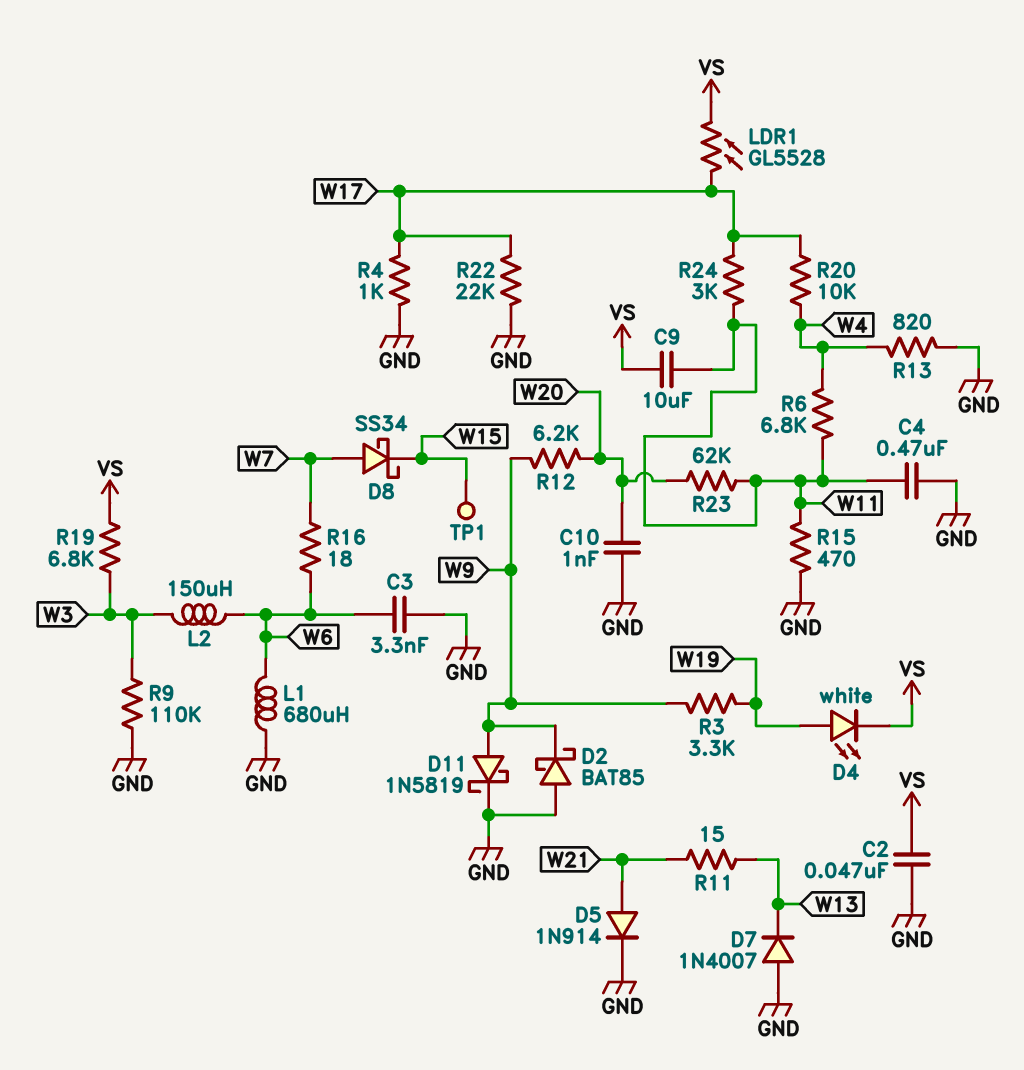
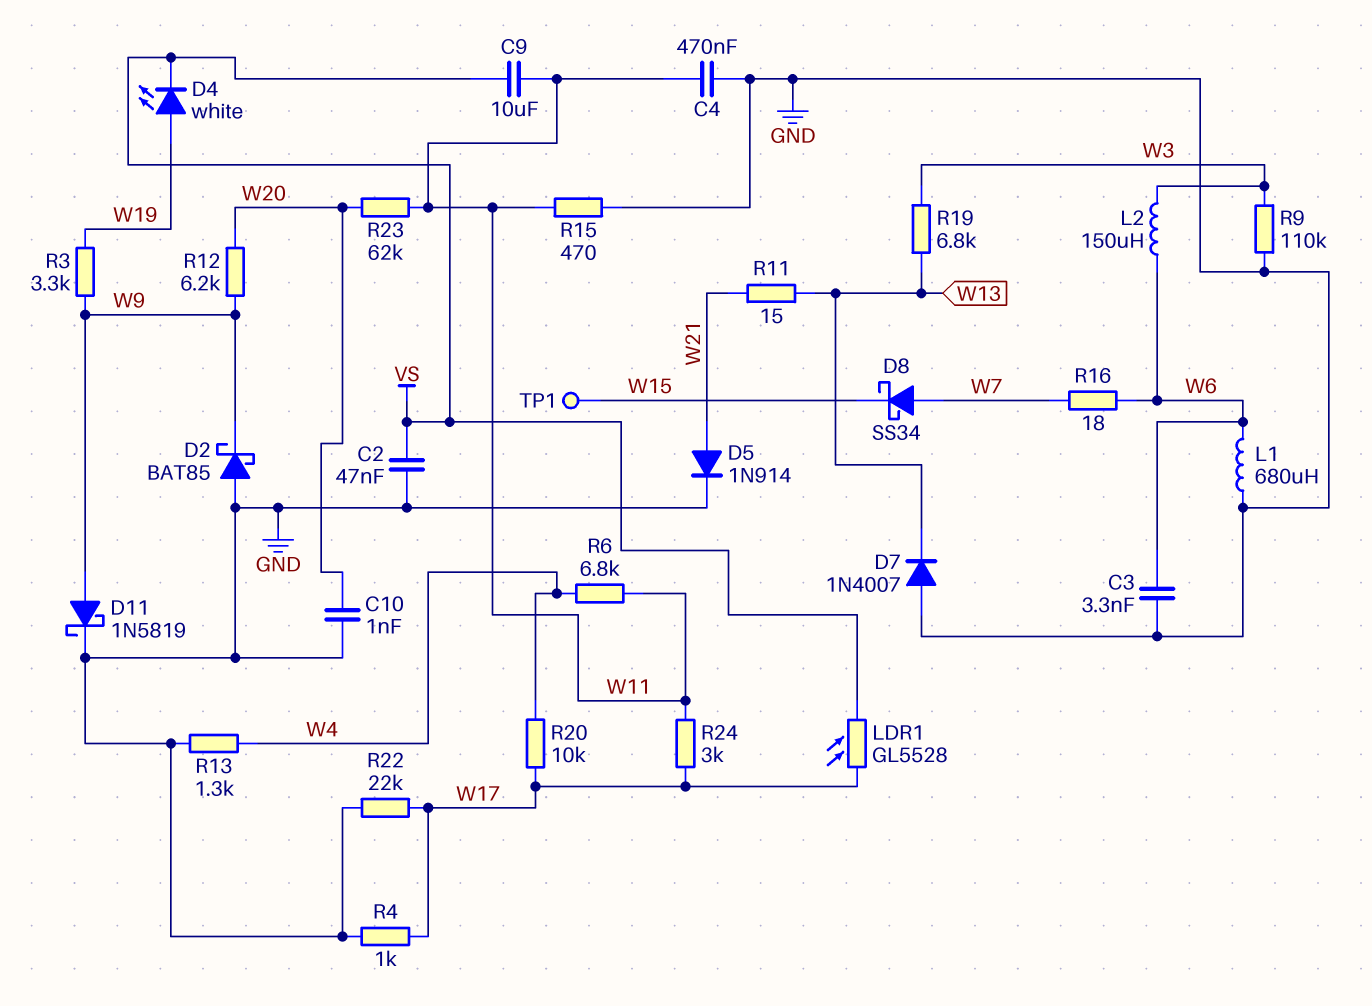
R13: 820 (GND, W4) -> 1.3k (GND, W4)
R19: 6.8k (VS, W3) -> 6.8k (W3, W13)

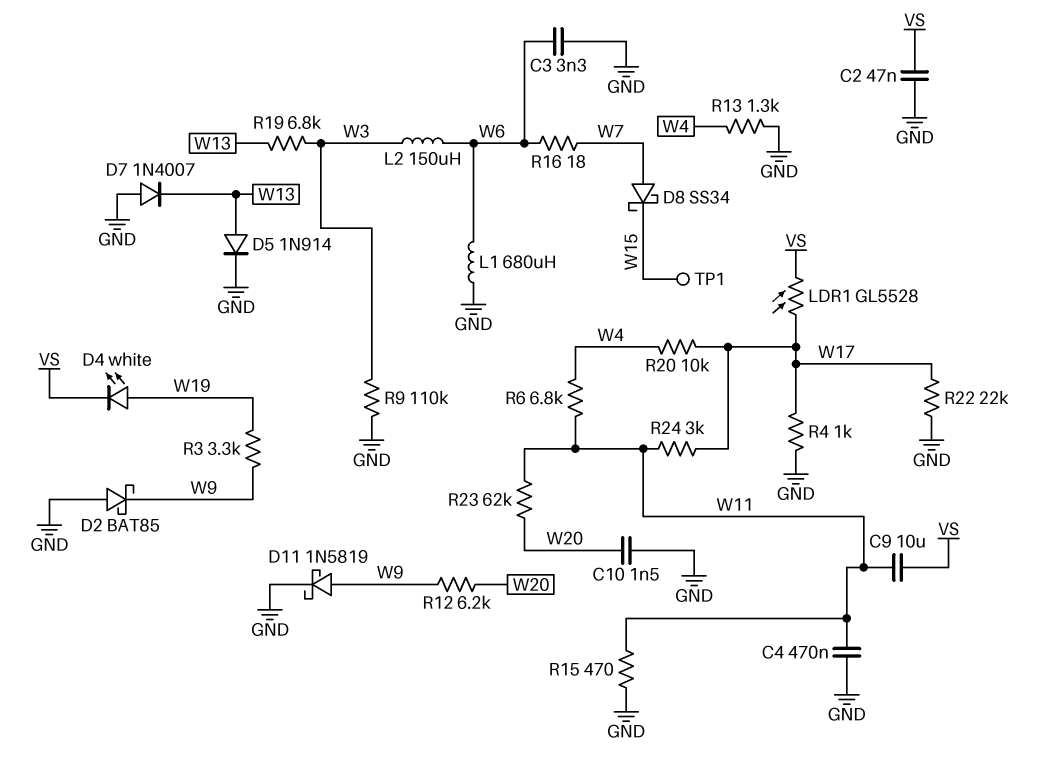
C10: 1nF (GND, W20) -> 1.5nF (GND, W20)
D5: diode 1N914 (A W21, K GND) -> diode 1N914 (A W13, K GND)
R11: 15 (W13, W21) -> none

